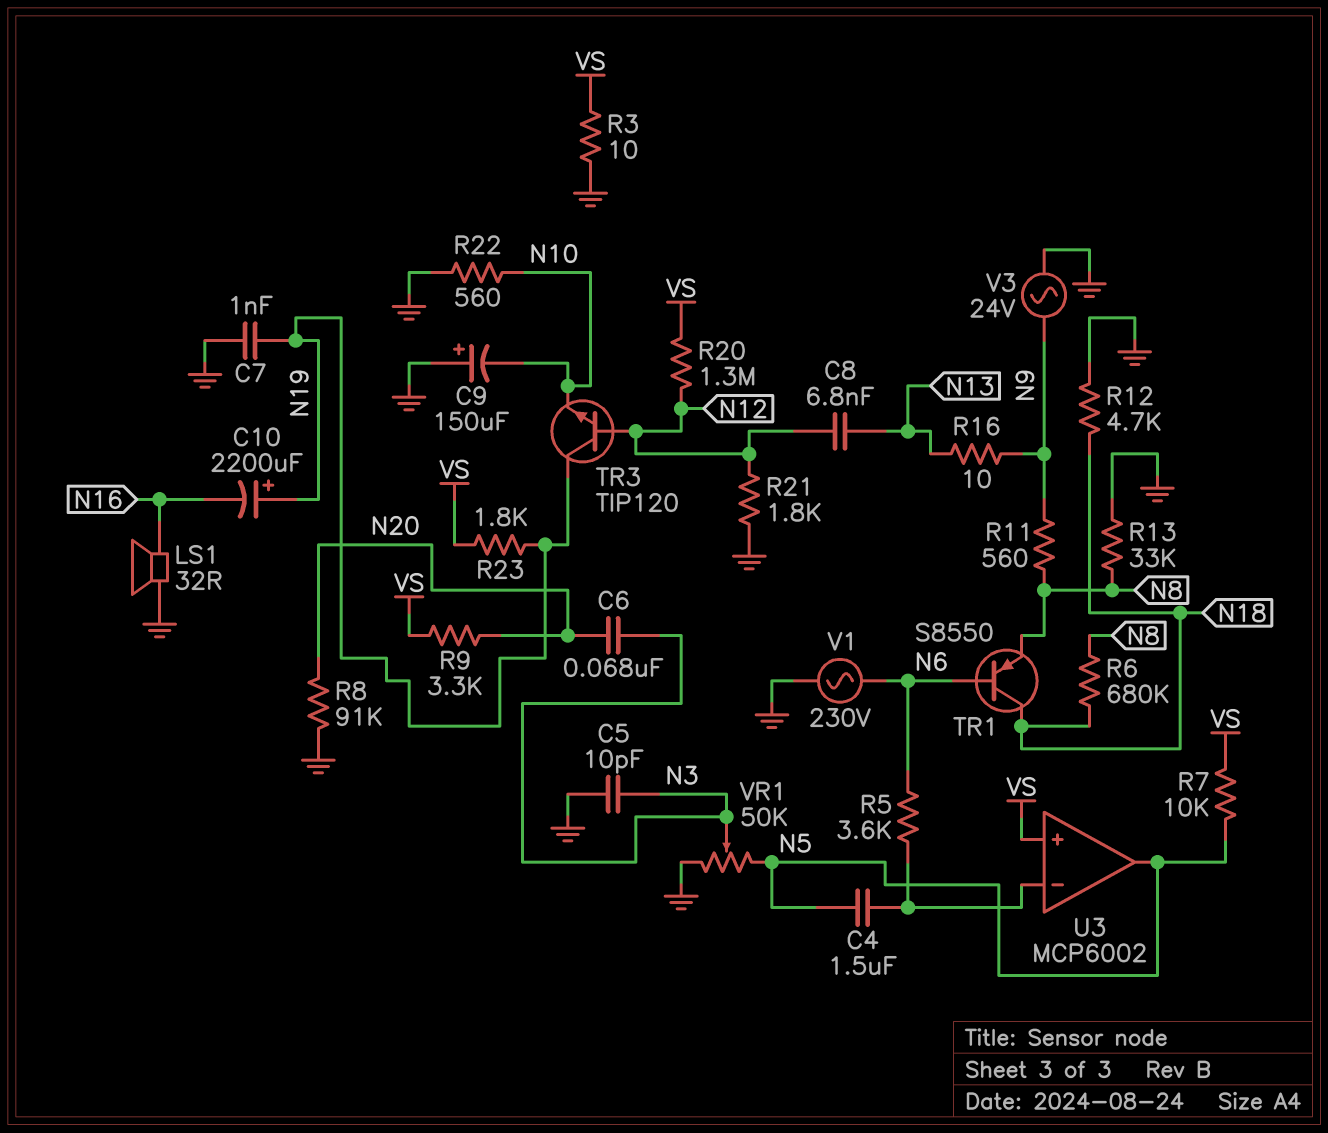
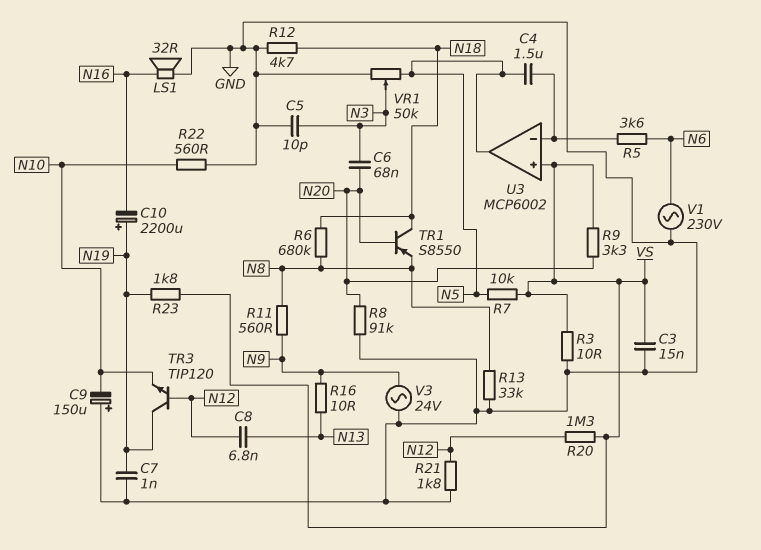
C3: none -> 15nF (GND, VS)
TR1: PNP S8550 (B N6, C N18, E N8) -> PNP S8550 (B N20, C N18, E N8)

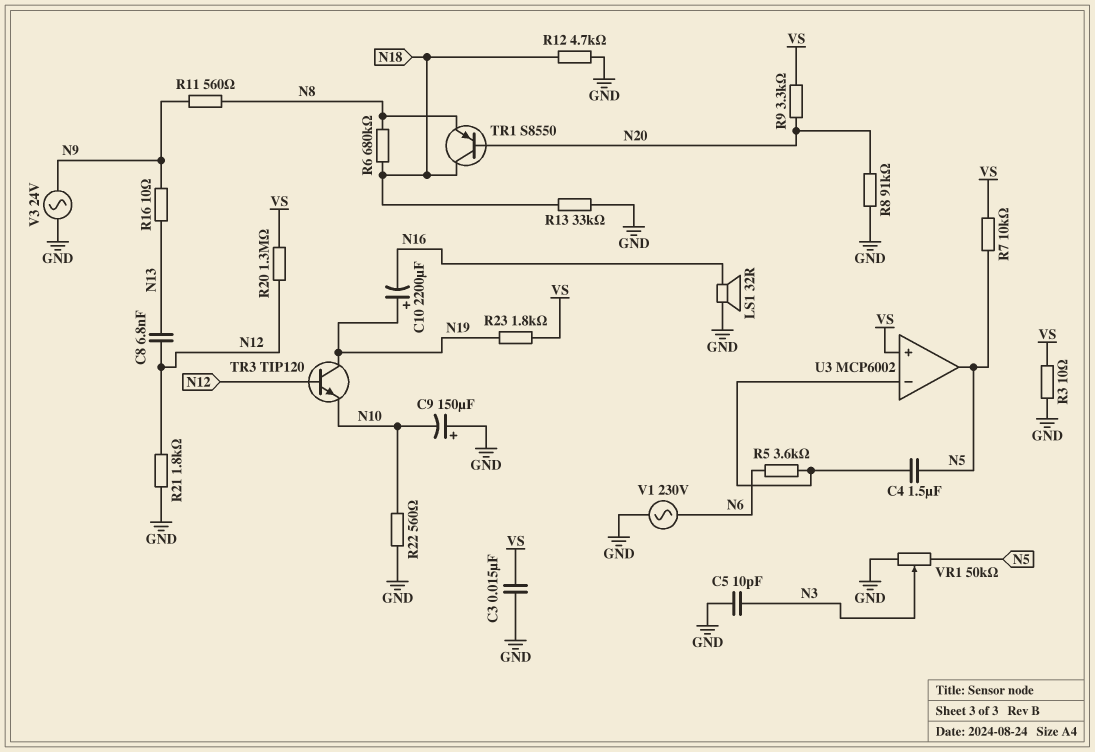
C6: 68nF (N3, N20) -> none
C7: 1nF (GND, N19) -> none
R13: 33k (GND, N8) -> 33k (GND, N18)

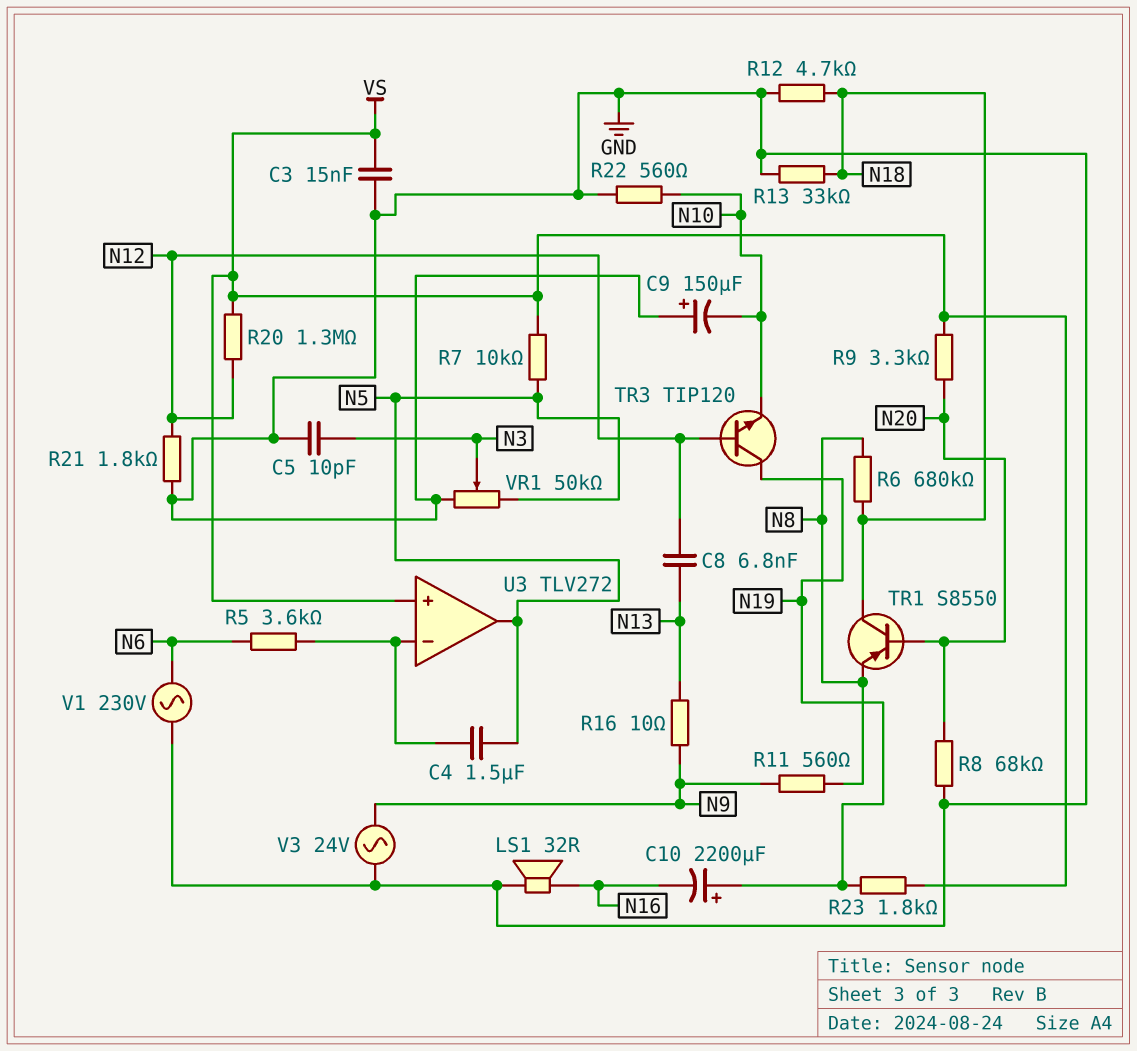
R3: 10 (GND, VS) -> none
R8: 91k (GND, N20) -> 68k (GND, N20)
U3: MCP6002 -> TLV272

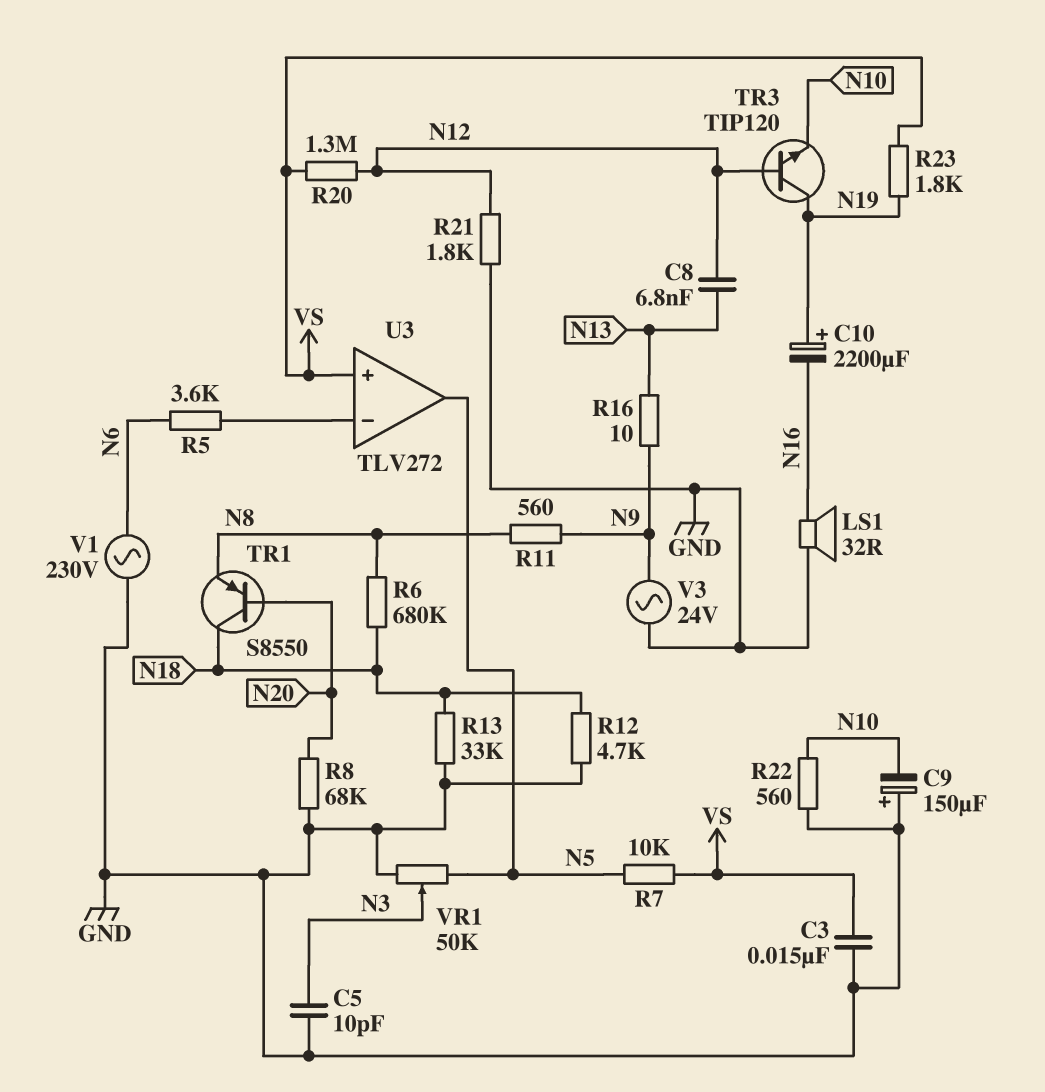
C4: 1.5uF (N5, U3/in-) -> none
R9: 3.3k (N20, VS) -> none

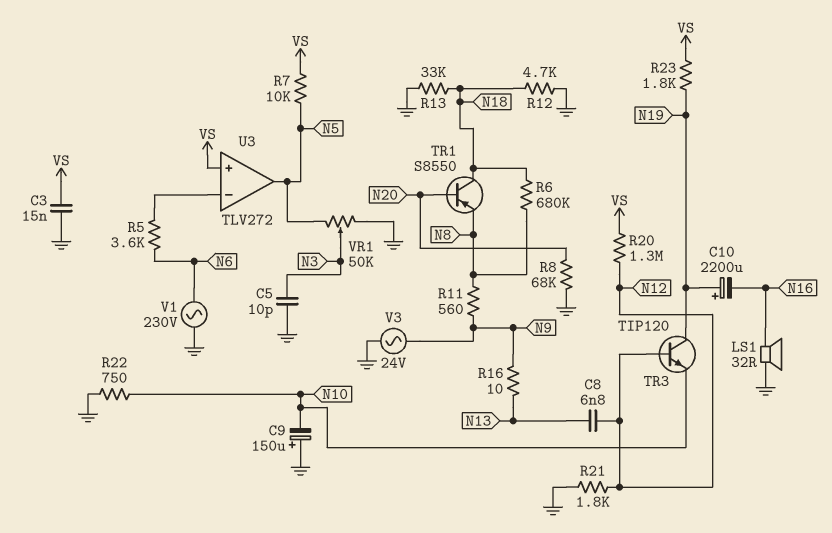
R22: 560 (GND, N10) -> 750 (GND, N10)

